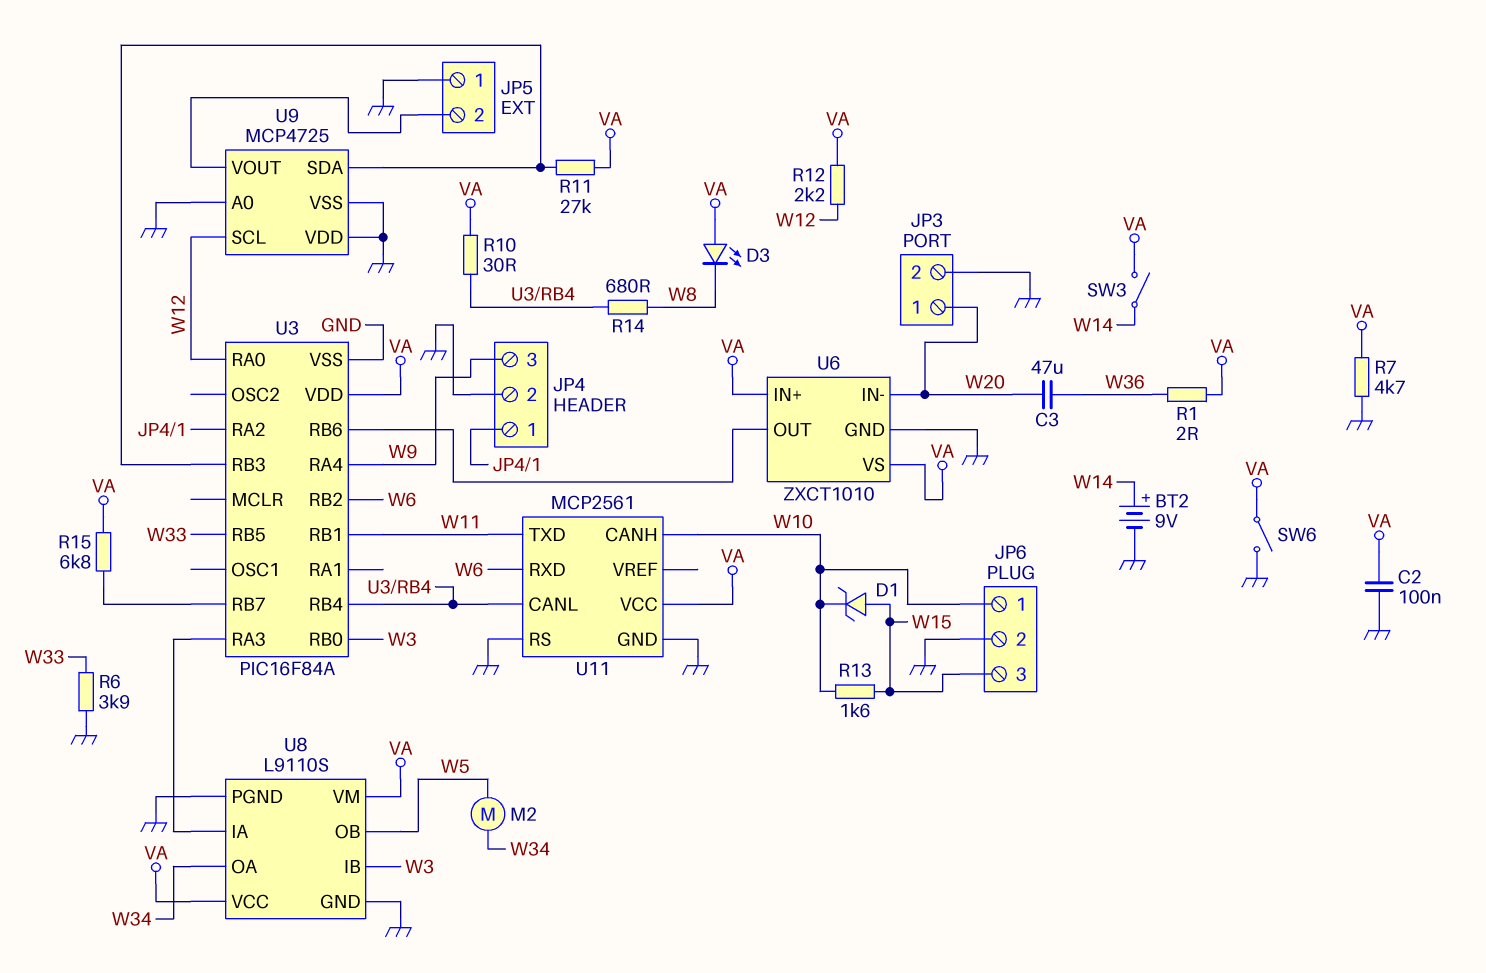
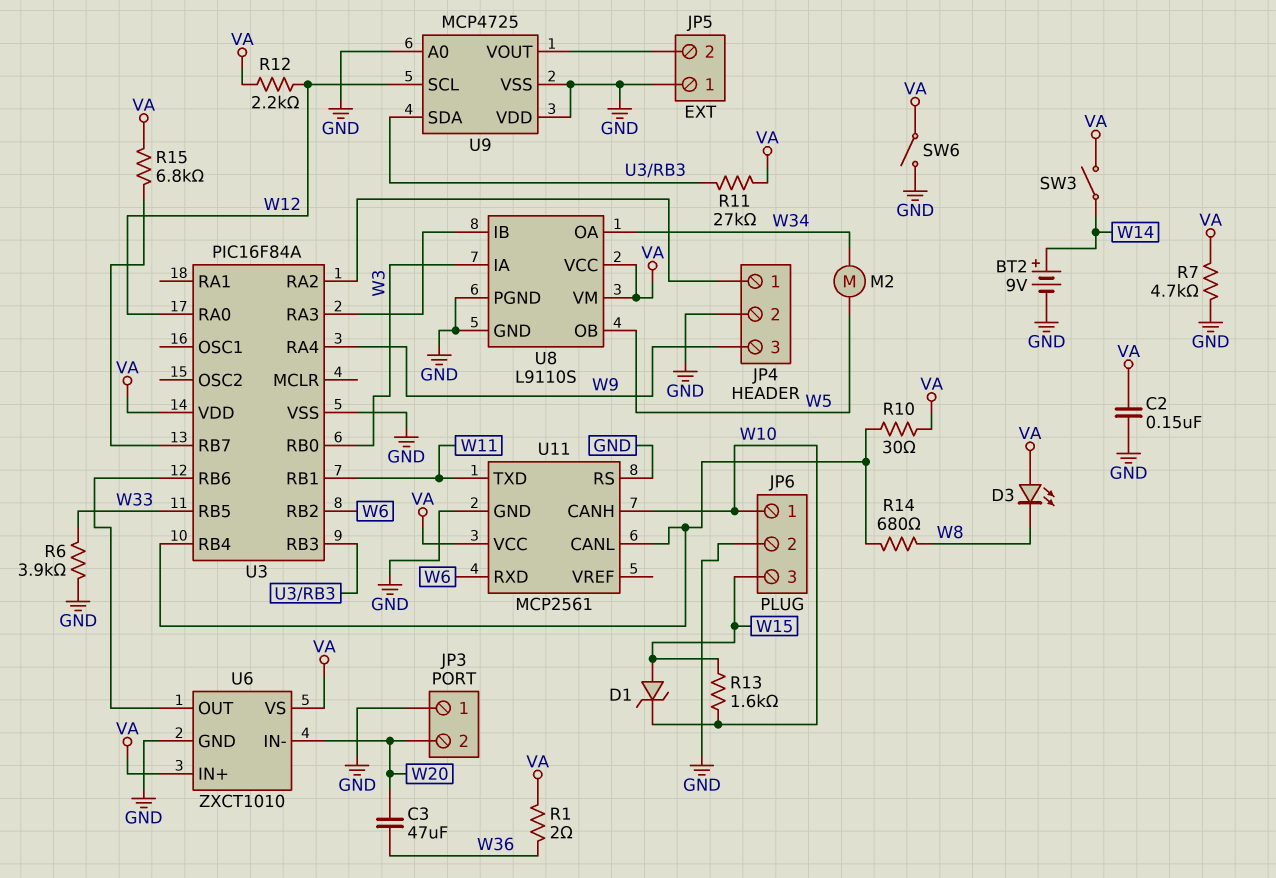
C2: 100nF (GND, VA) -> 150nF (GND, VA)
JP3 pin 1: W20 -> GND
JP3 pin 2: GND -> W20
U8 pin IA: U3/RA3 -> W3
U8 pin IB: W3 -> U3/RA3

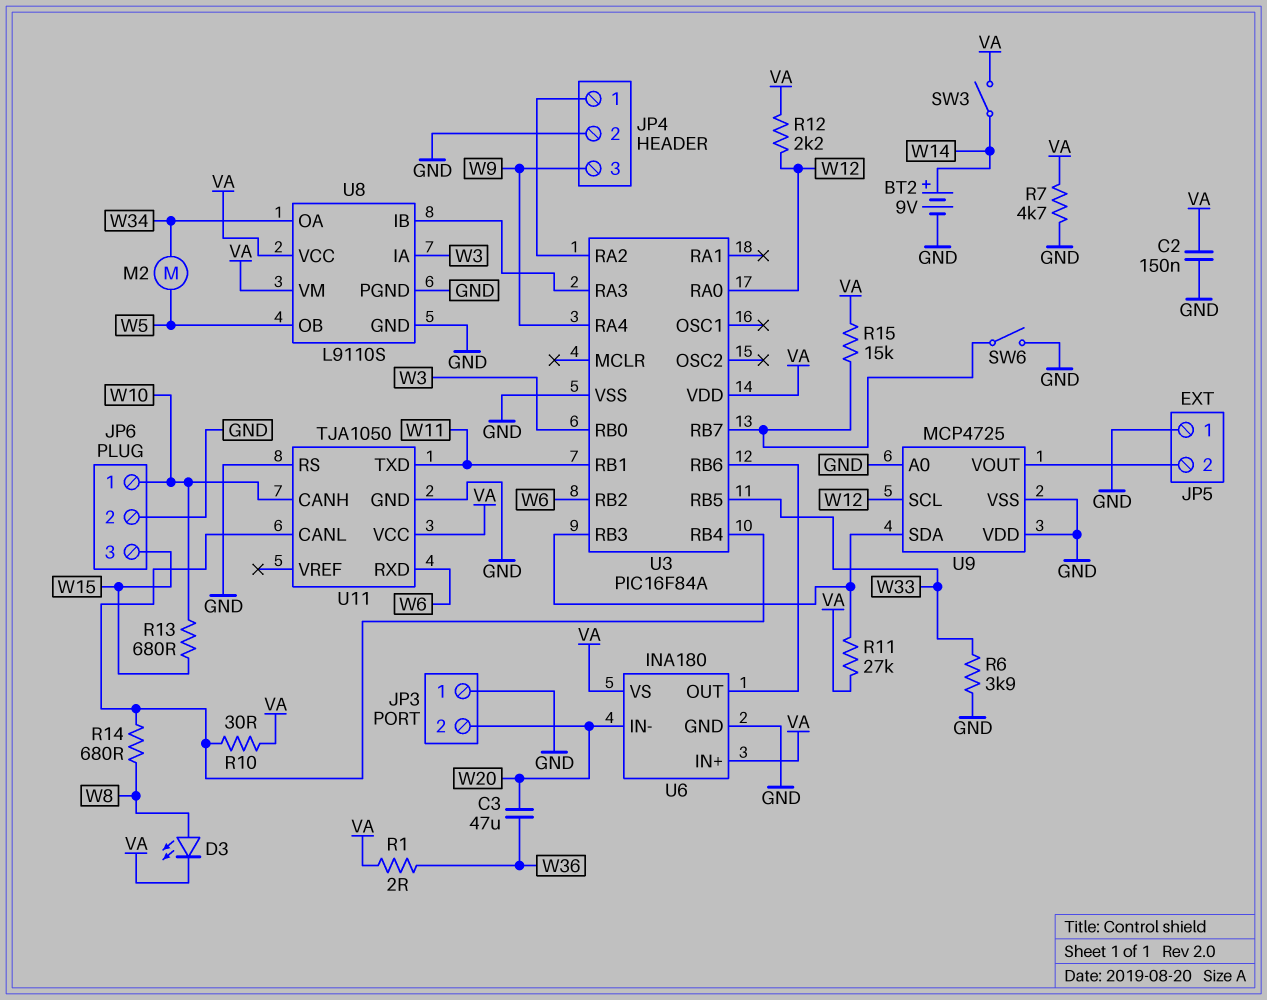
D1: zener (A W15, K W10) -> none
D3: LED (A VA, K W8) -> LED (A W8, K VA)
R13: 1.6k (W10, W15) -> 680 (W10, W15)
R15: 6.8k (U3/RB7, VA) -> 15k (U3/RB7, VA)
SW6: switch (GND, VA) -> switch (GND, U3/RB7)
U6: ZXCT1010 -> INA180
U11: MCP2561 -> TJA1050

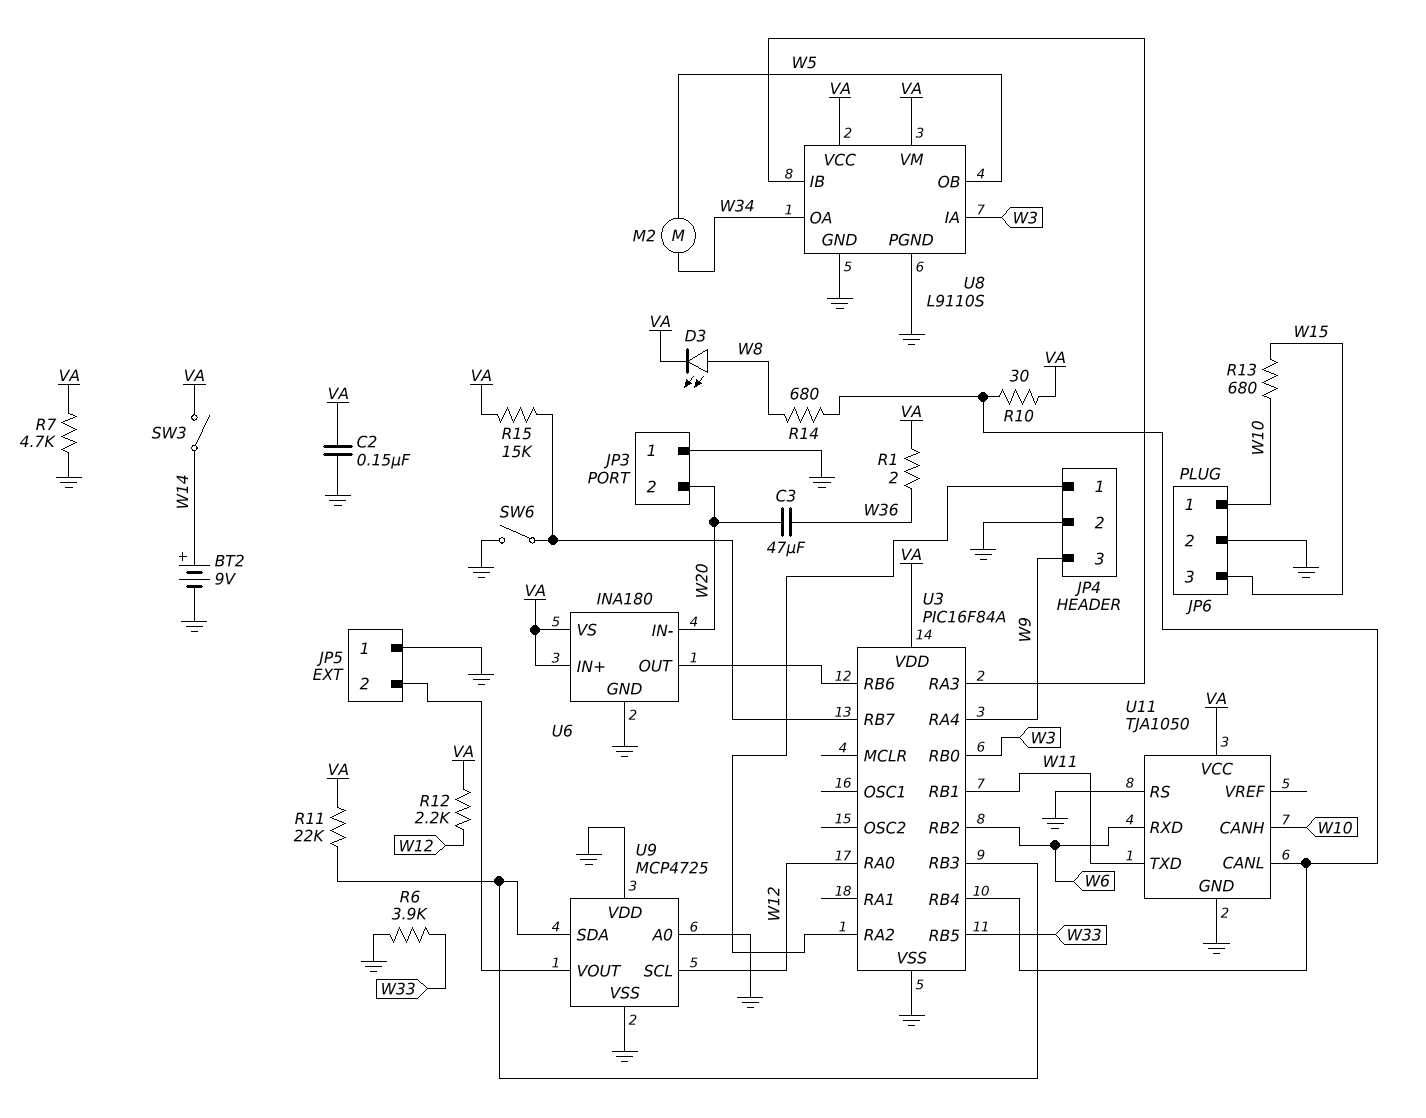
R11: 27k (U3/RB3, VA) -> 22k (U3/RB3, VA)

